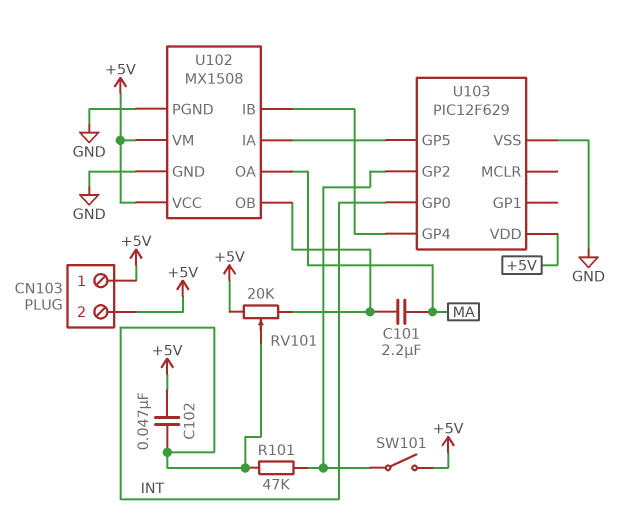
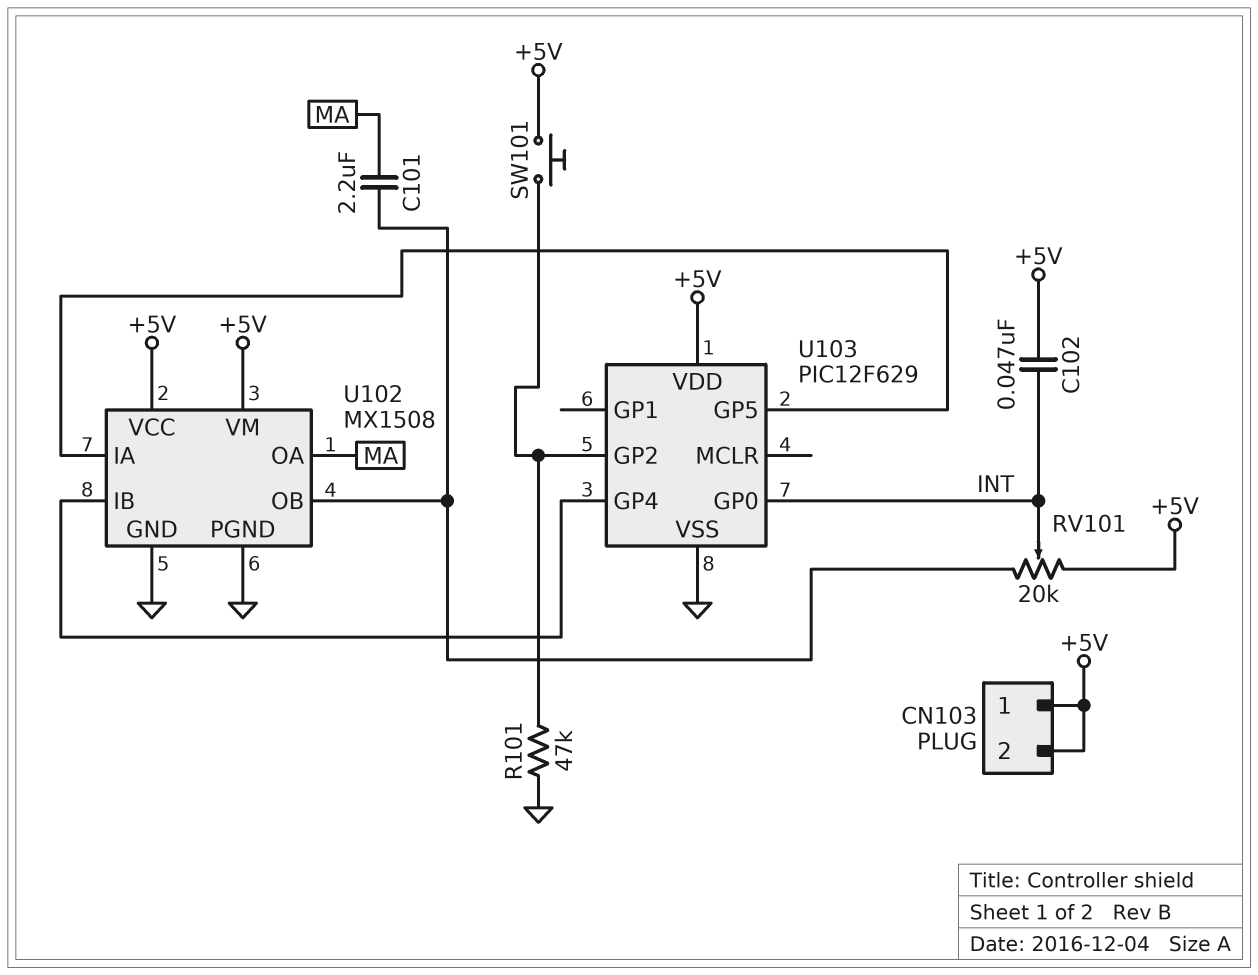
R101: 47k (INT, U103/GP2) -> 47k (GND, U103/GP2)
SW101: switch (+5V, U103/GP2) -> button (+5V, U103/GP2)

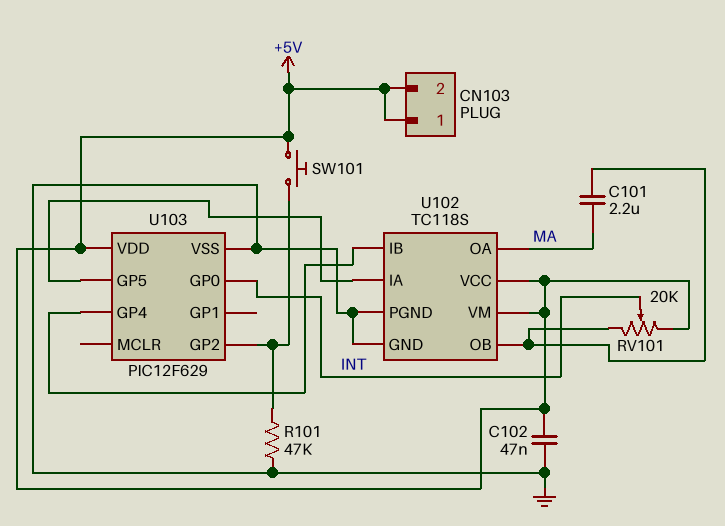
C102: 47nF (+5V, INT) -> 47nF (+5V, GND)
U102: MX1508 -> TC118S

